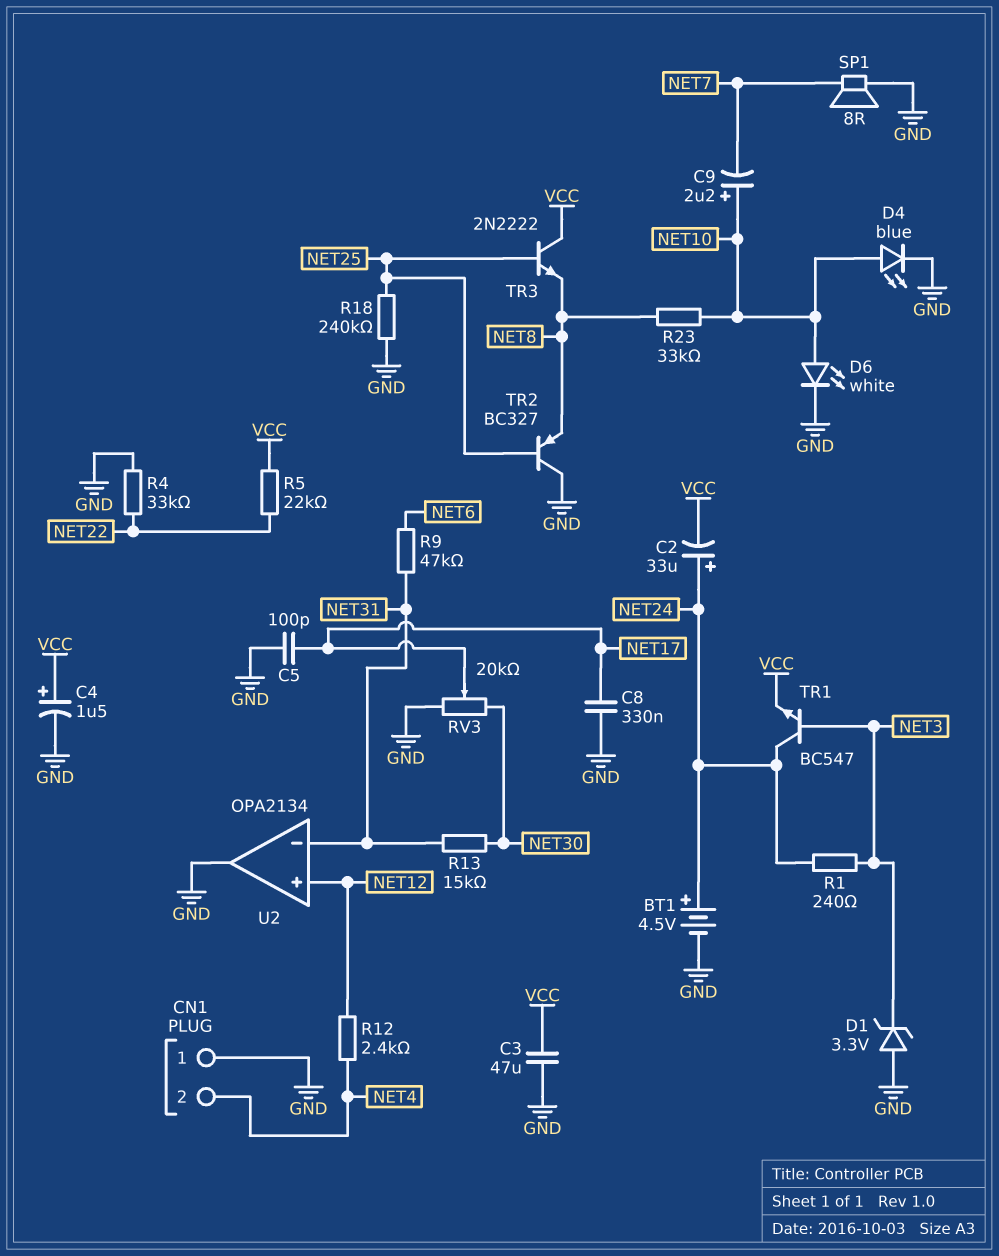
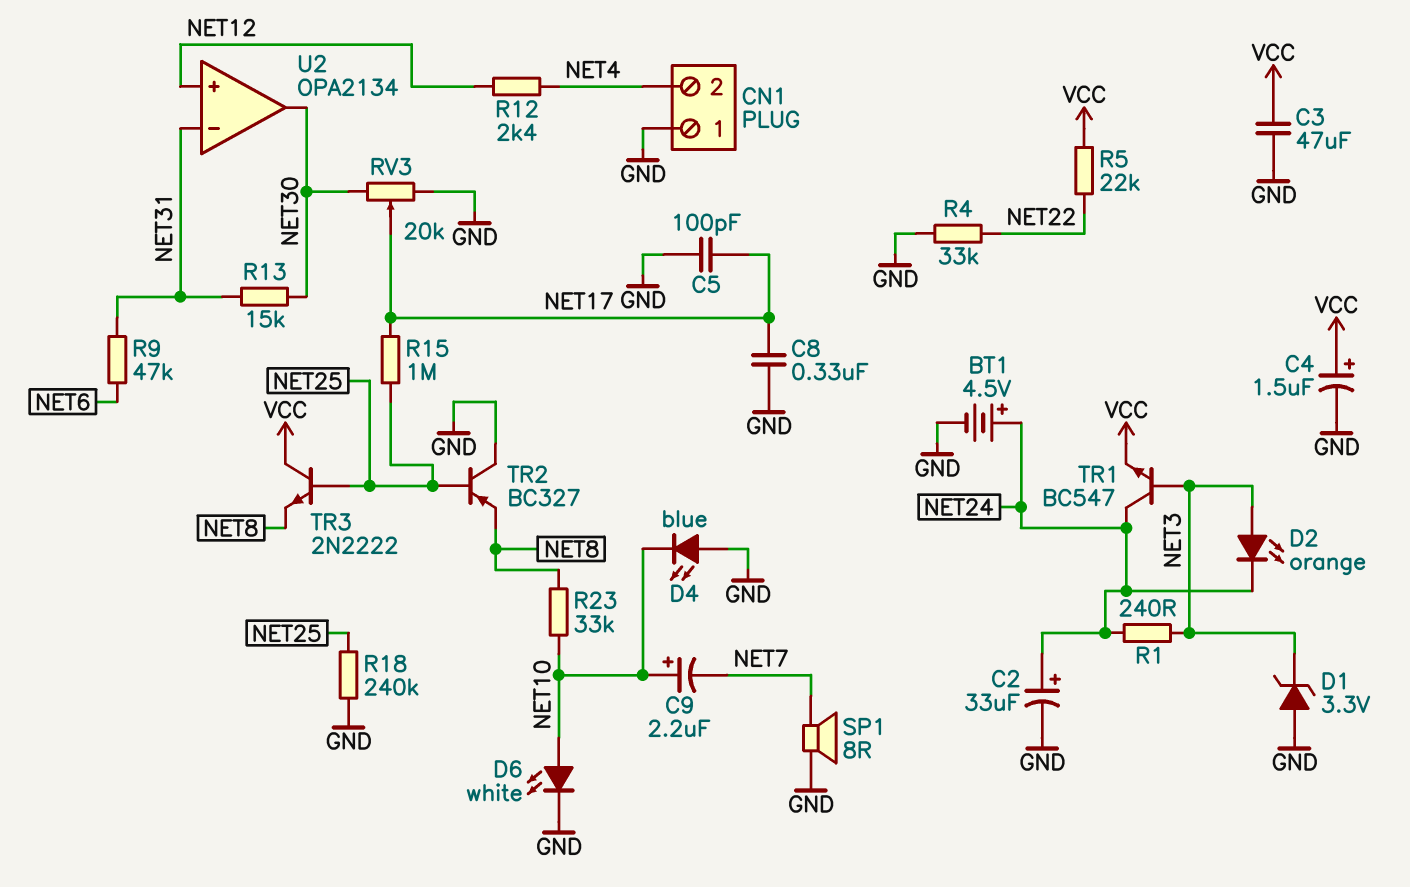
C2: 33uF (plus NET24, minus VCC) -> 33uF (plus NET24, minus GND)
D2: none -> LED orange (A NET3, K NET24)
D4: LED blue (A NET10, K GND) -> LED blue (A GND, K NET10)
R15: none -> 1M (NET17, NET25)
U2 pin out: GND -> NET30

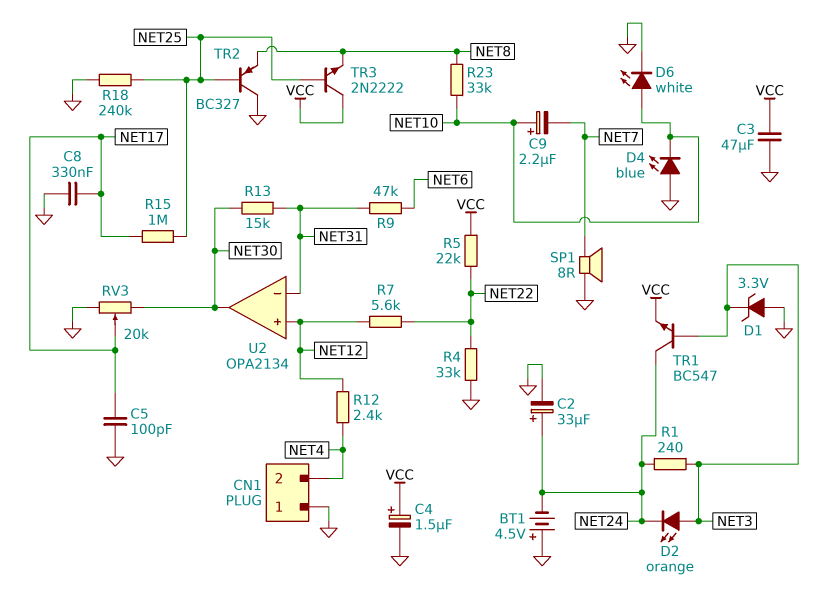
BT1: 4.5V (plus NET24, minus GND) -> 4.5V (plus GND, minus NET24)
R7: none -> 5.6k (NET12, NET22)

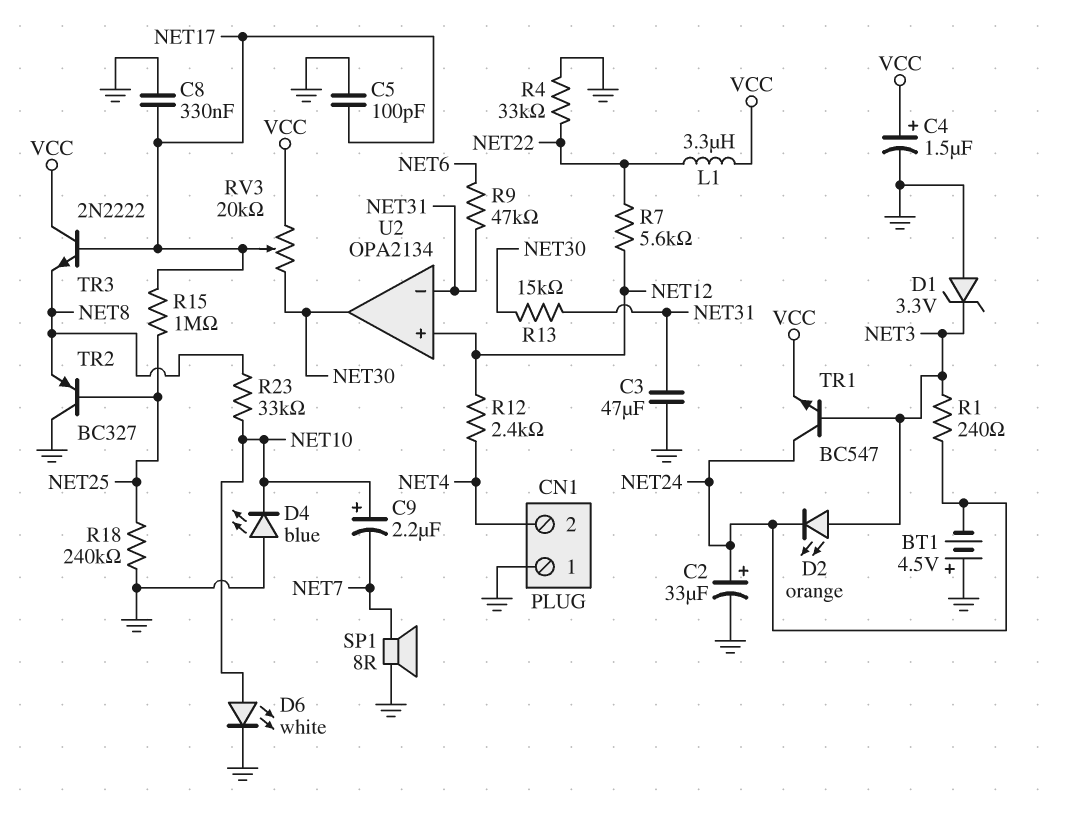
C3: 47uF (GND, VCC) -> 47uF (GND, NET31)
L1: none -> 3.3uH (NET22, VCC)
R5: 22k (NET22, VCC) -> none
RV3: 20k (GND, NET30, wiper NET17) -> 20k (NET30, VCC, wiper NET17)
TR3: NPN 2N2222 (B NET25, C VCC, E NET8) -> NPN 2N2222 (B NET17, C VCC, E NET8)

